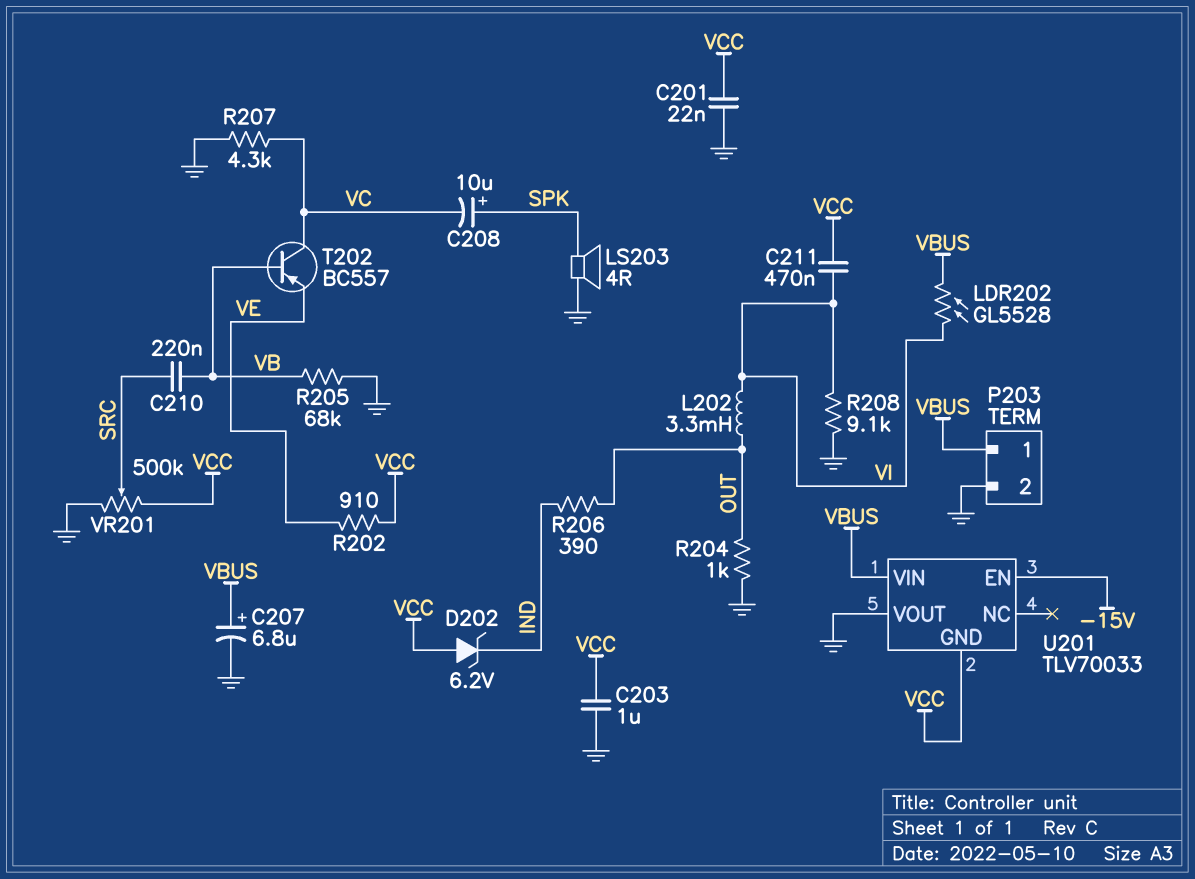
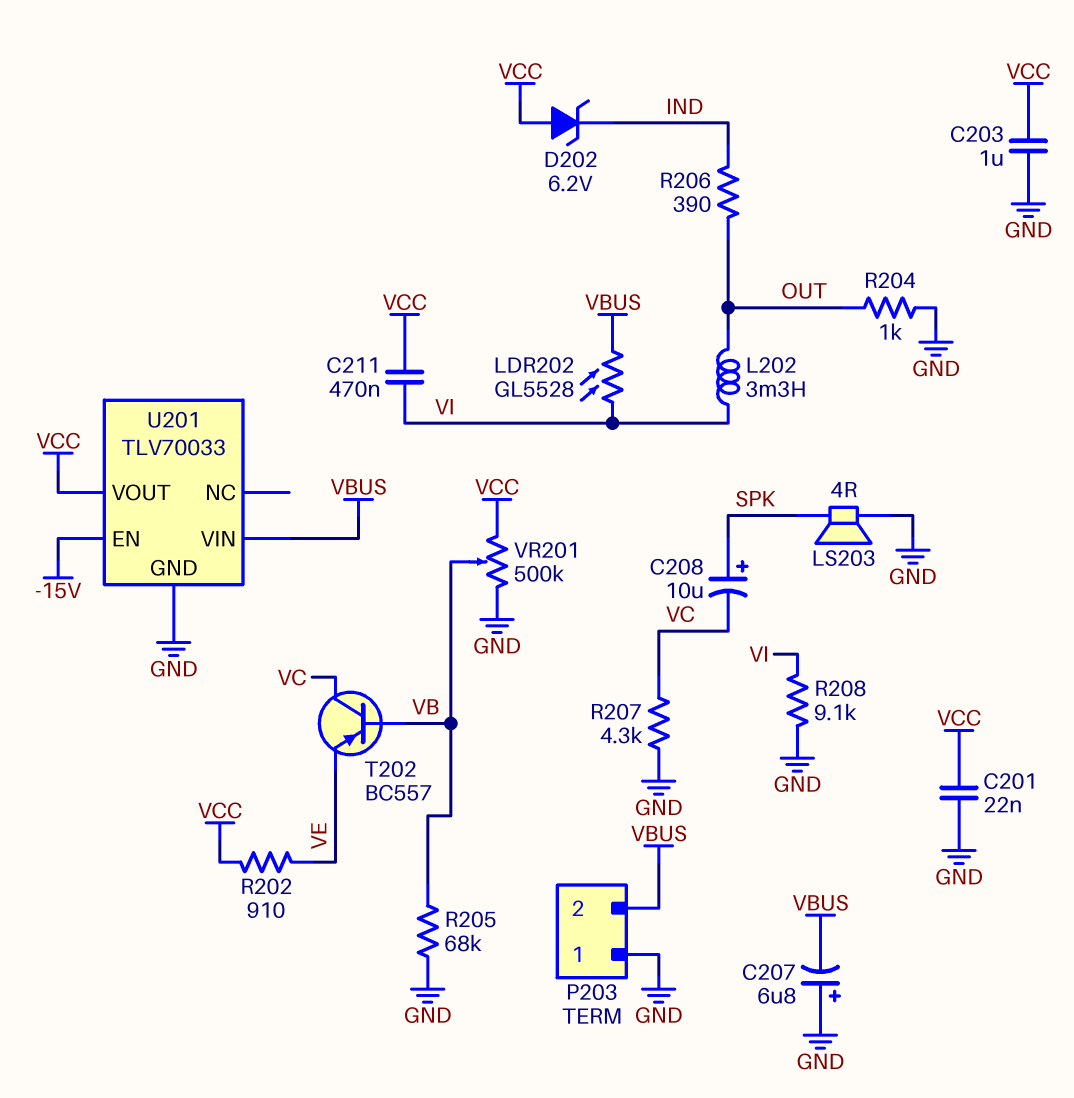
C207: 6.8uF (plus VBUS, minus GND) -> 6.8uF (plus GND, minus VBUS)
C210: 220nF (SRC, VB) -> none
P203 pin 1: VBUS -> GND
P203 pin 2: GND -> VBUS
U201 pin GND: VCC -> GND
U201 pin VOUT: GND -> VCC
VR201: 500k (GND, VCC, wiper SRC) -> 500k (GND, VCC, wiper VB)

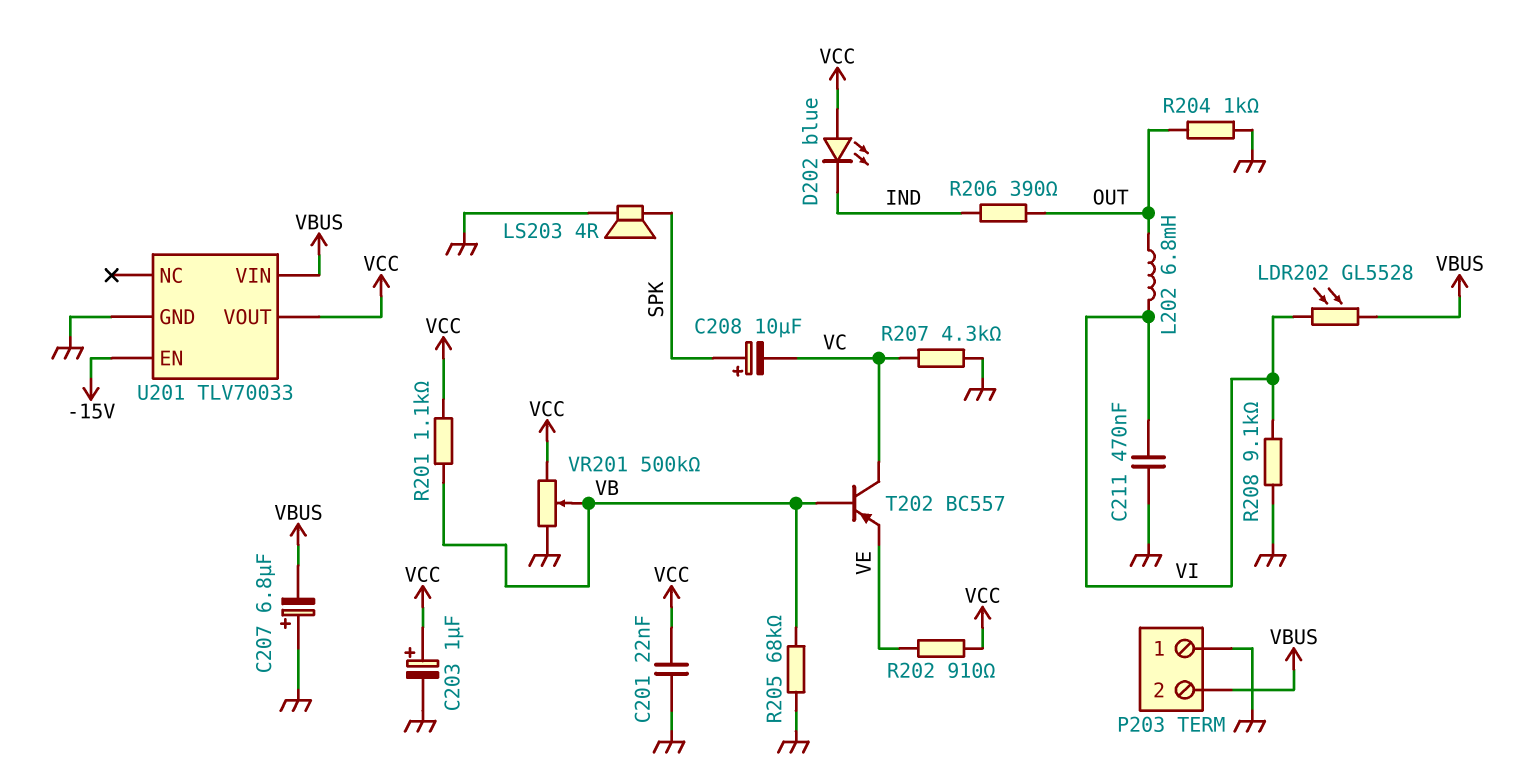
C203: 1uF (GND, VCC) -> 1uF (plus VCC, minus GND)
C211: 470nF (VCC, VI) -> 470nF (GND, VI)
D202: zener 6.2V (A VCC, K IND) -> LED blue (A VCC, K IND)
L202: 3.3mH (OUT, VI) -> 6.8mH (OUT, VI)
R201: none -> 1.1k (VB, VCC)

